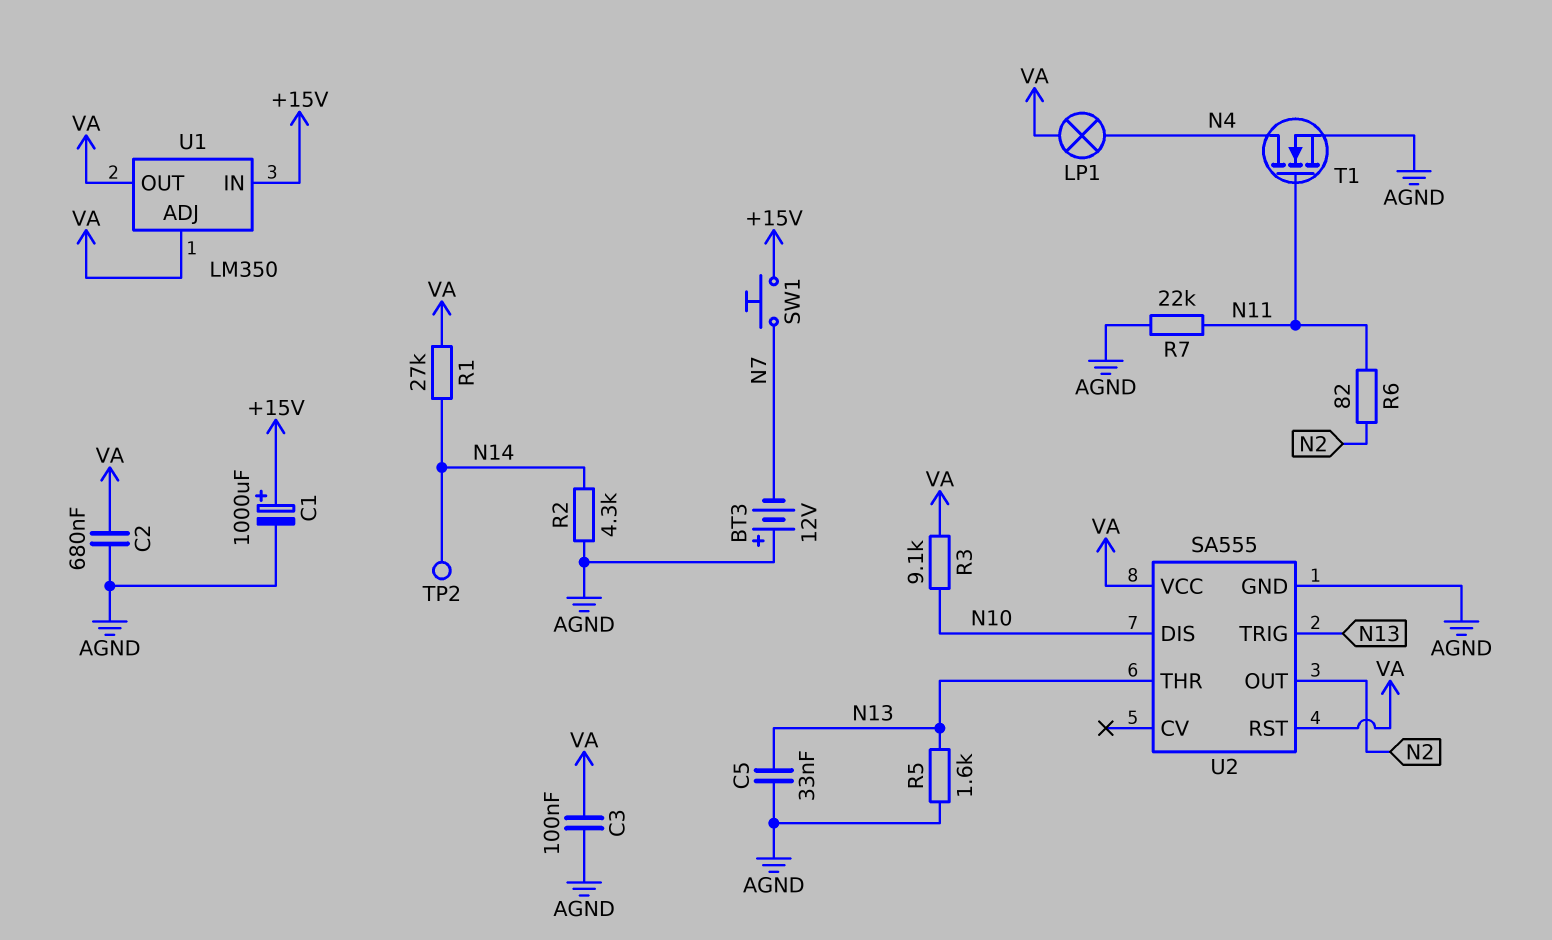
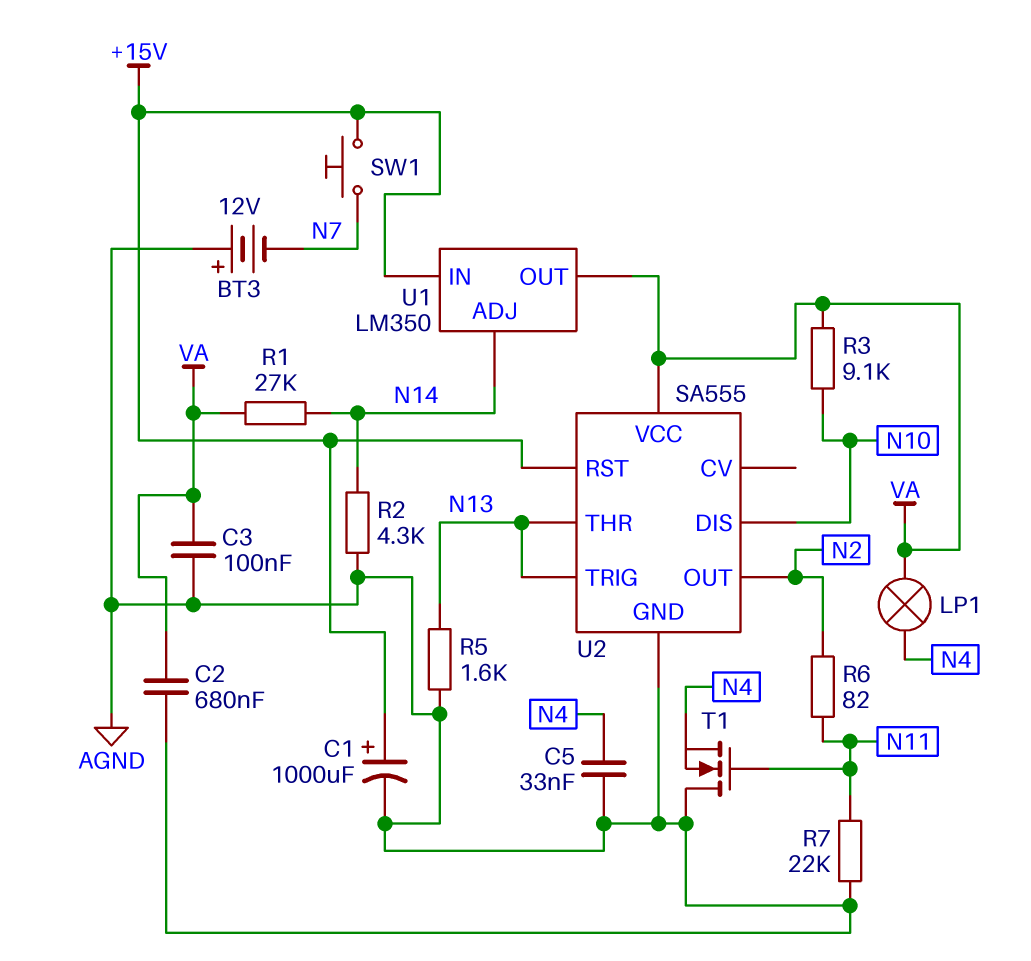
C5: 33nF (AGND, N13) -> 33nF (AGND, N4)
T1: NMOS (G N11, D N4, S AGND) -> NMOS (G N11, D AGND, S N4)
TP2: test point (N14) -> none
U1 pin ADJ: VA -> N14
U2 pin RST: VA -> +15V

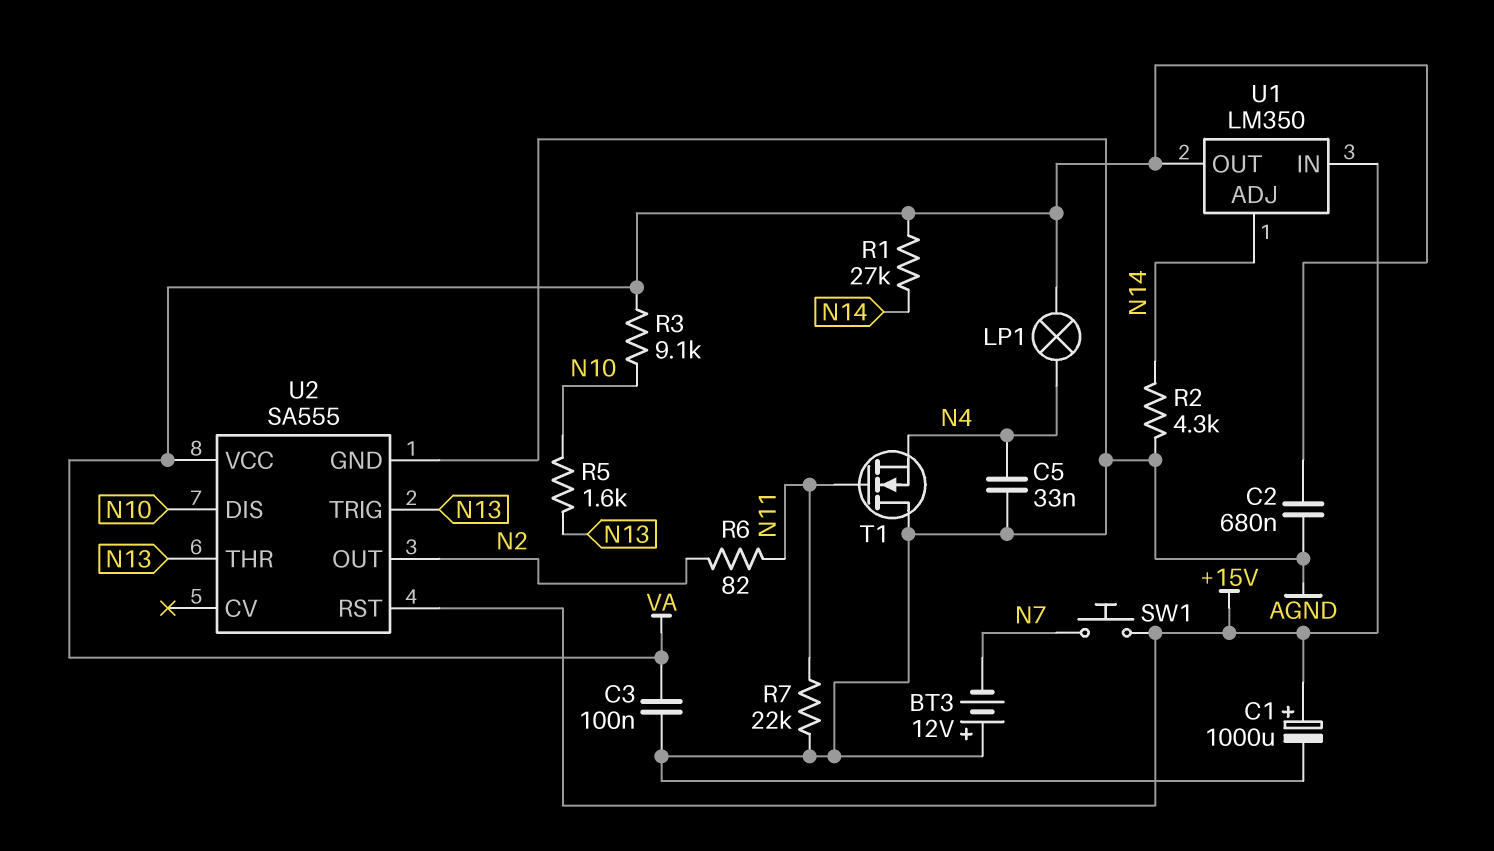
R5: 1.6k (AGND, N13) -> 1.6k (N10, N13)

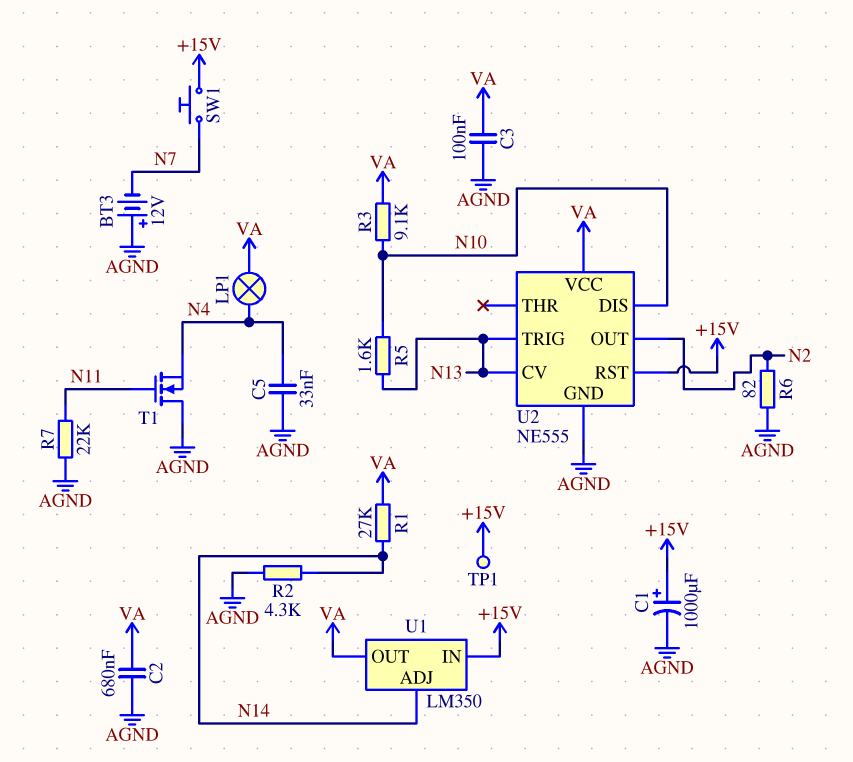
R6: 82 (N2, N11) -> 82 (AGND, N2)
TP1: none -> test point (+15V)
U2: SA555 -> NE555
U2 pin CV: none -> N13
U2 pin THR: N13 -> none

